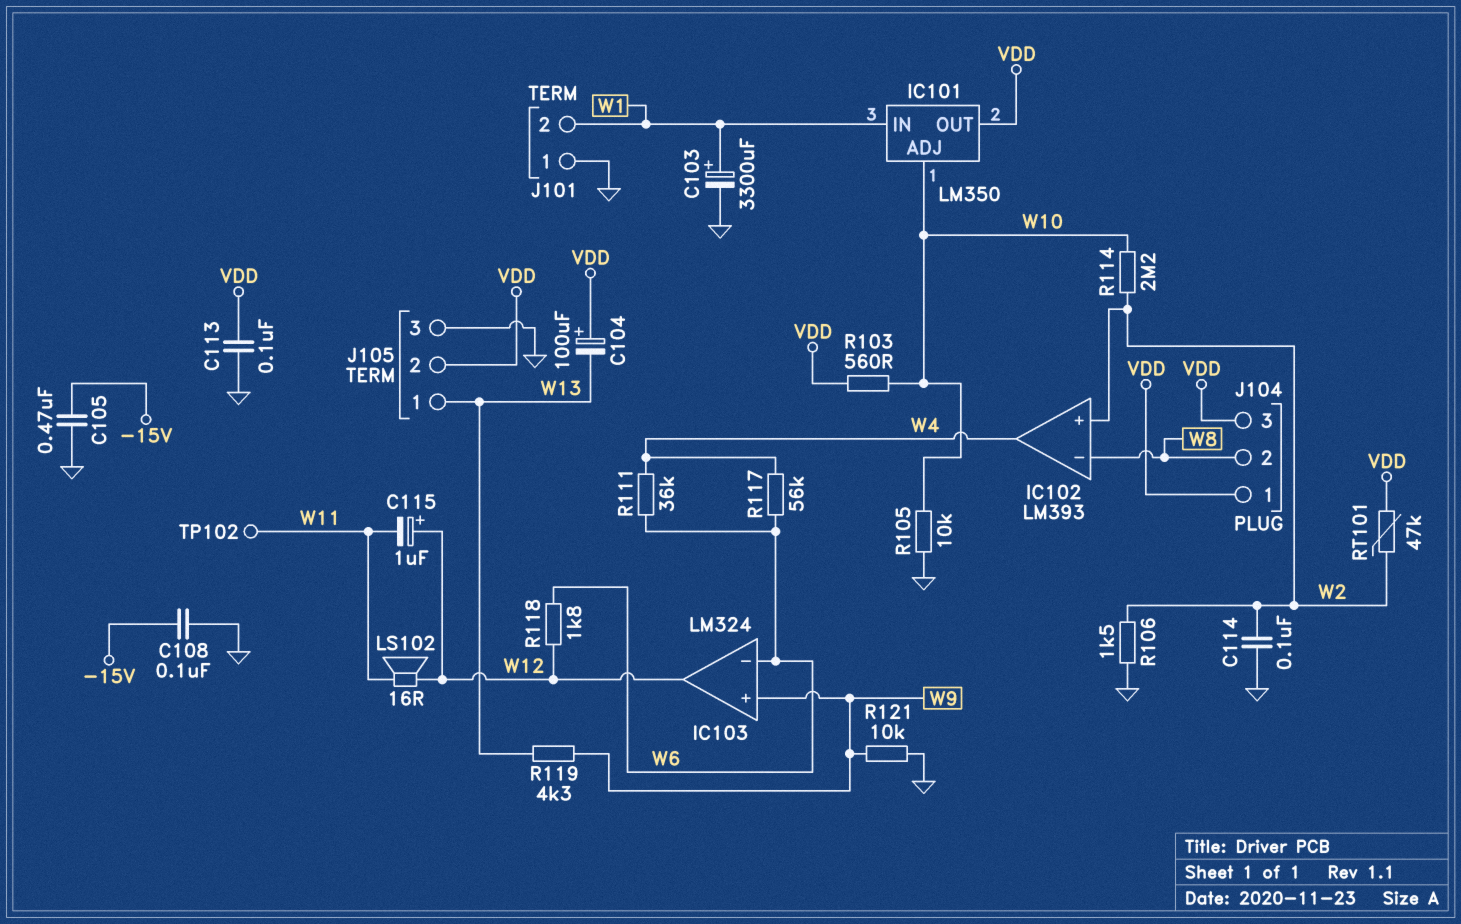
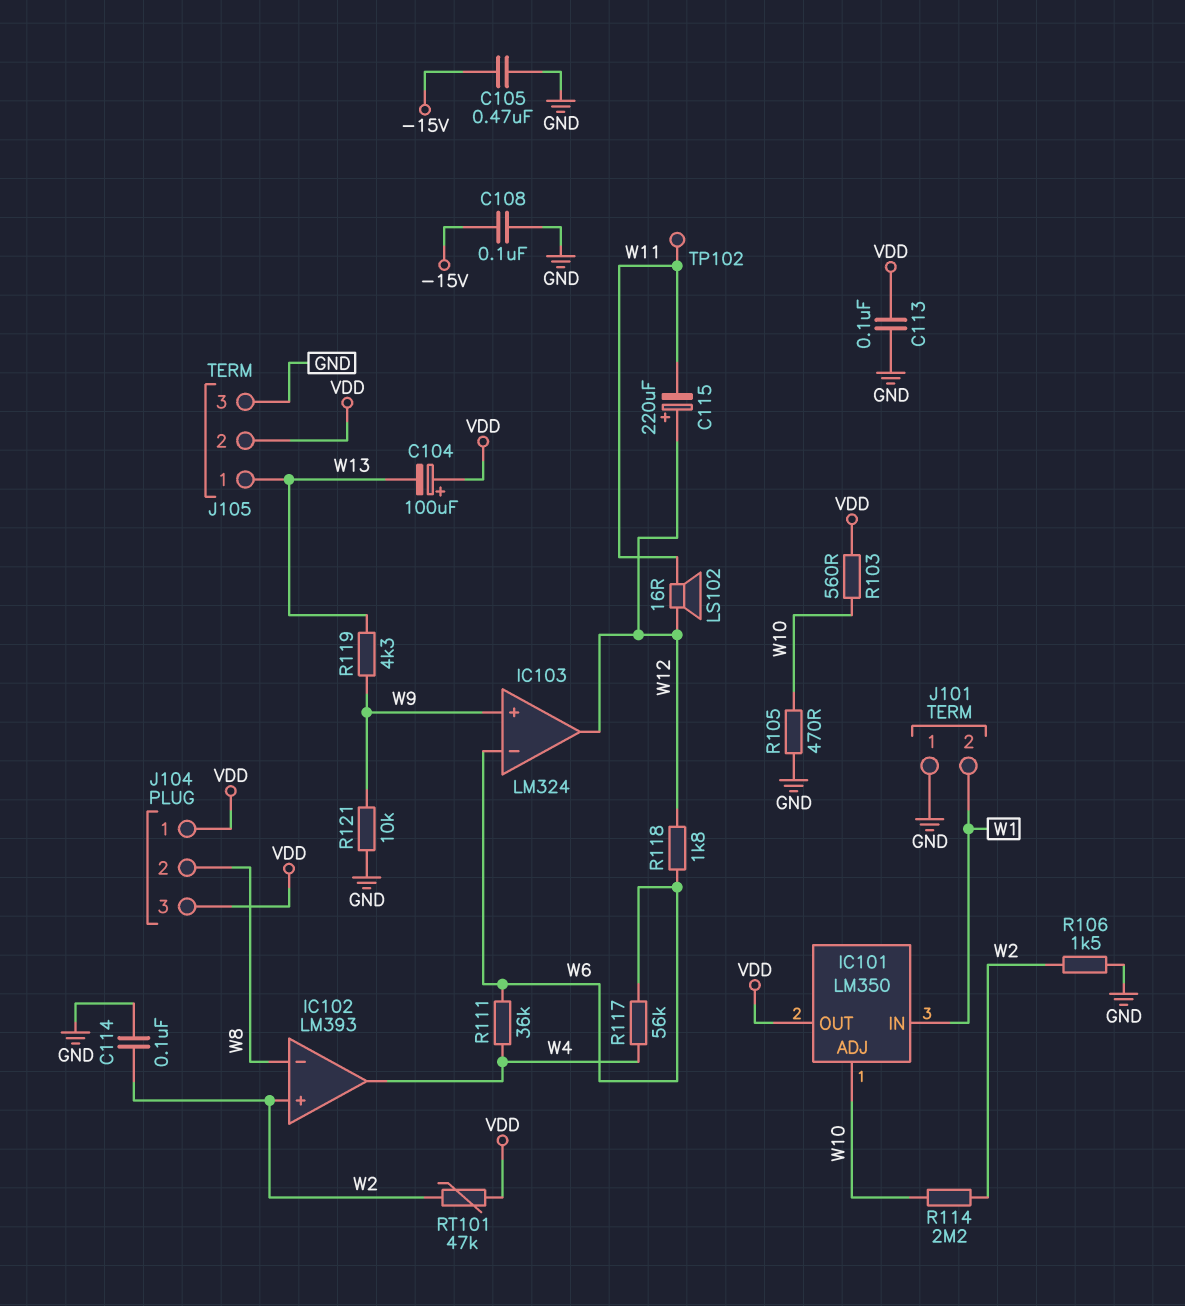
C103: 3300uF (plus W1, minus GND) -> none
C115: 1uF (plus W12, minus W11) -> 220uF (plus W12, minus W11)
R105: 10k (GND, W10) -> 470 (GND, W10)

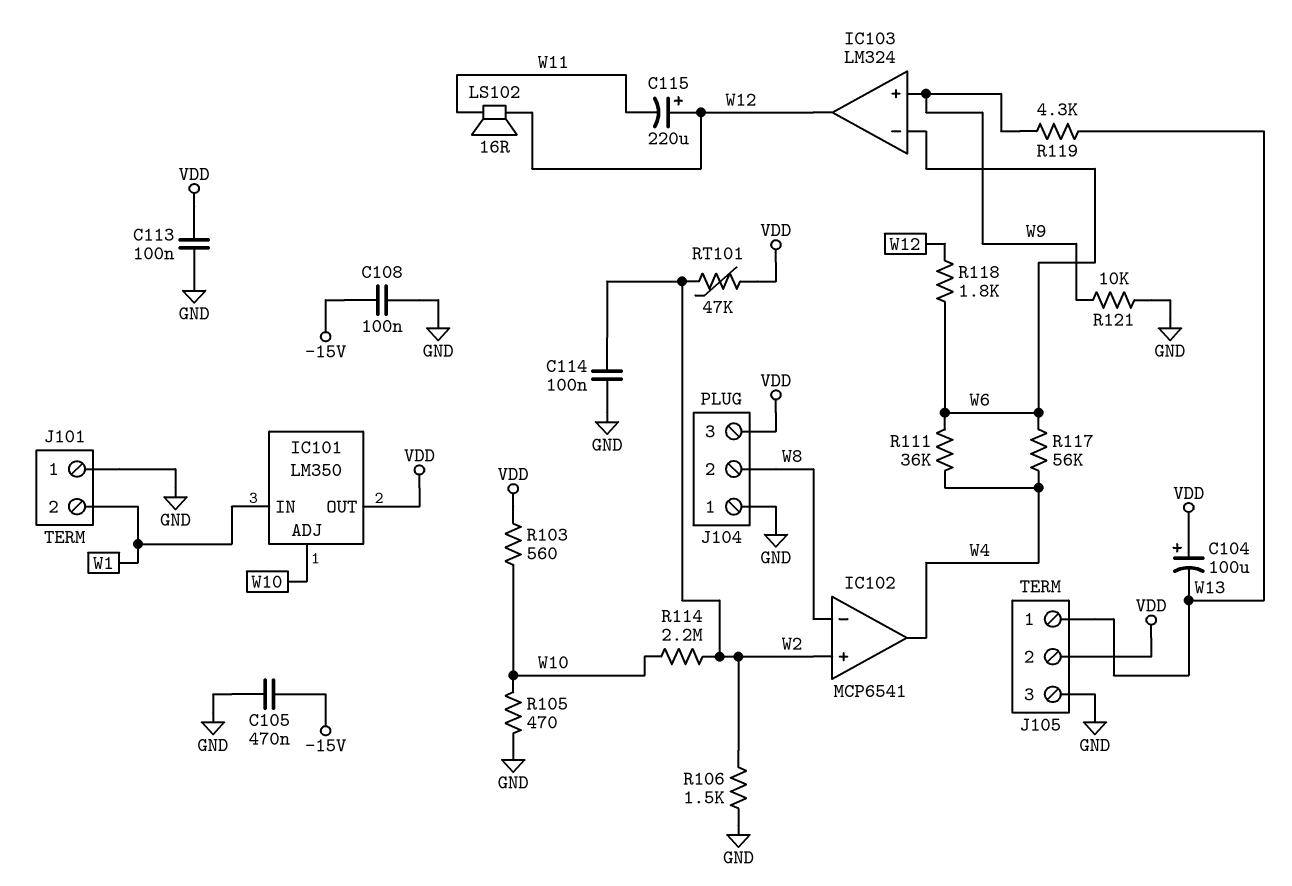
IC102: LM393 -> MCP6541
J104 pin 1: VDD -> GND
TP102: test point (W11) -> none

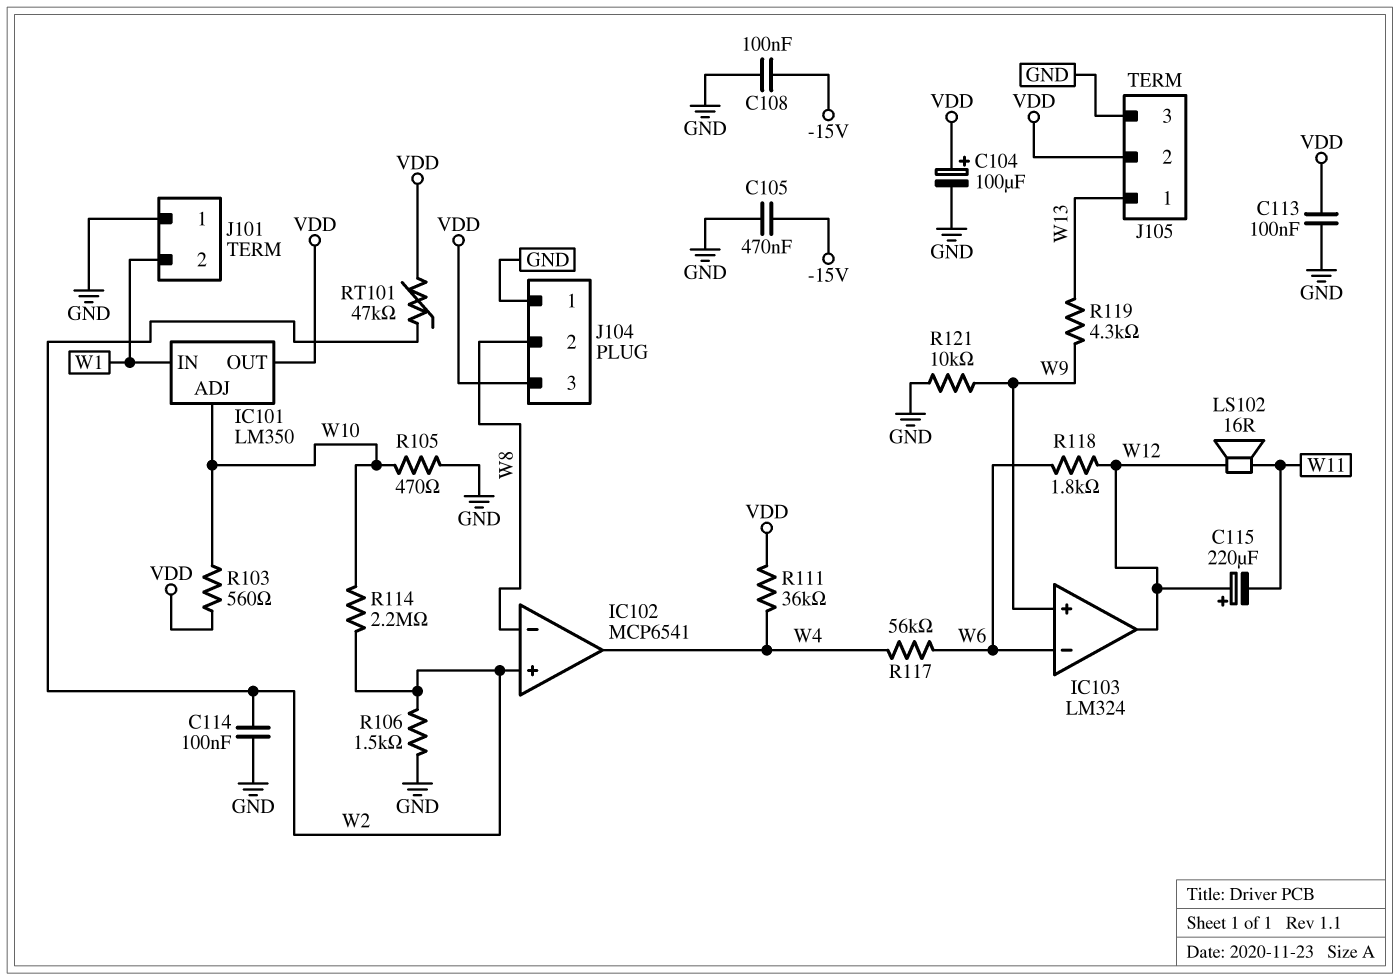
C104: 100uF (plus VDD, minus W13) -> 100uF (plus VDD, minus GND)
R111: 36k (W4, W6) -> 36k (VDD, W4)

